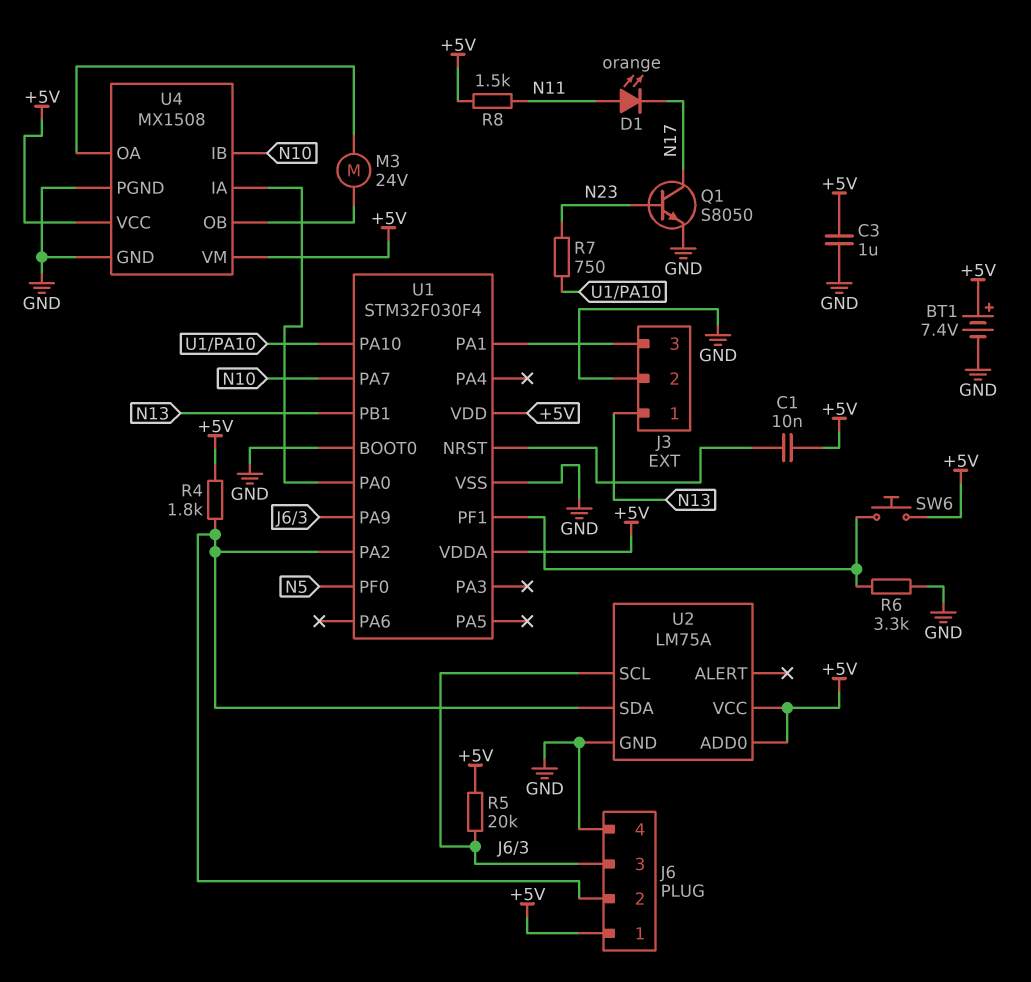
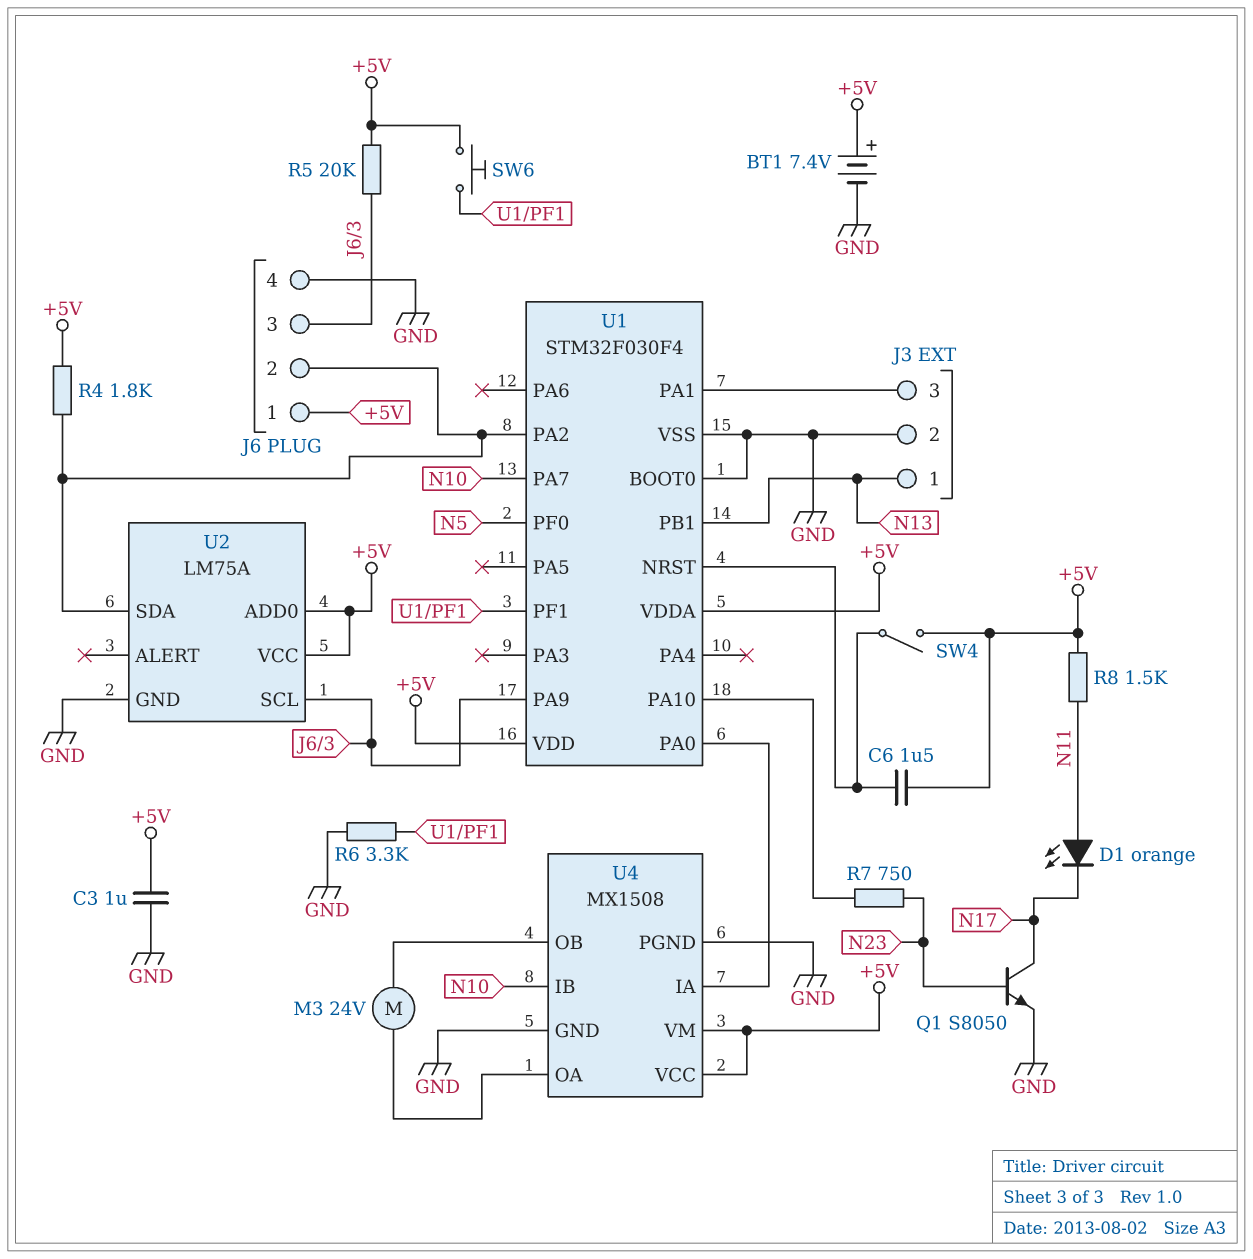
C1: 10nF (+5V, U1/NRST) -> none
C6: none -> 1.5uF (+5V, U1/NRST)
SW4: none -> switch (+5V, U1/NRST)

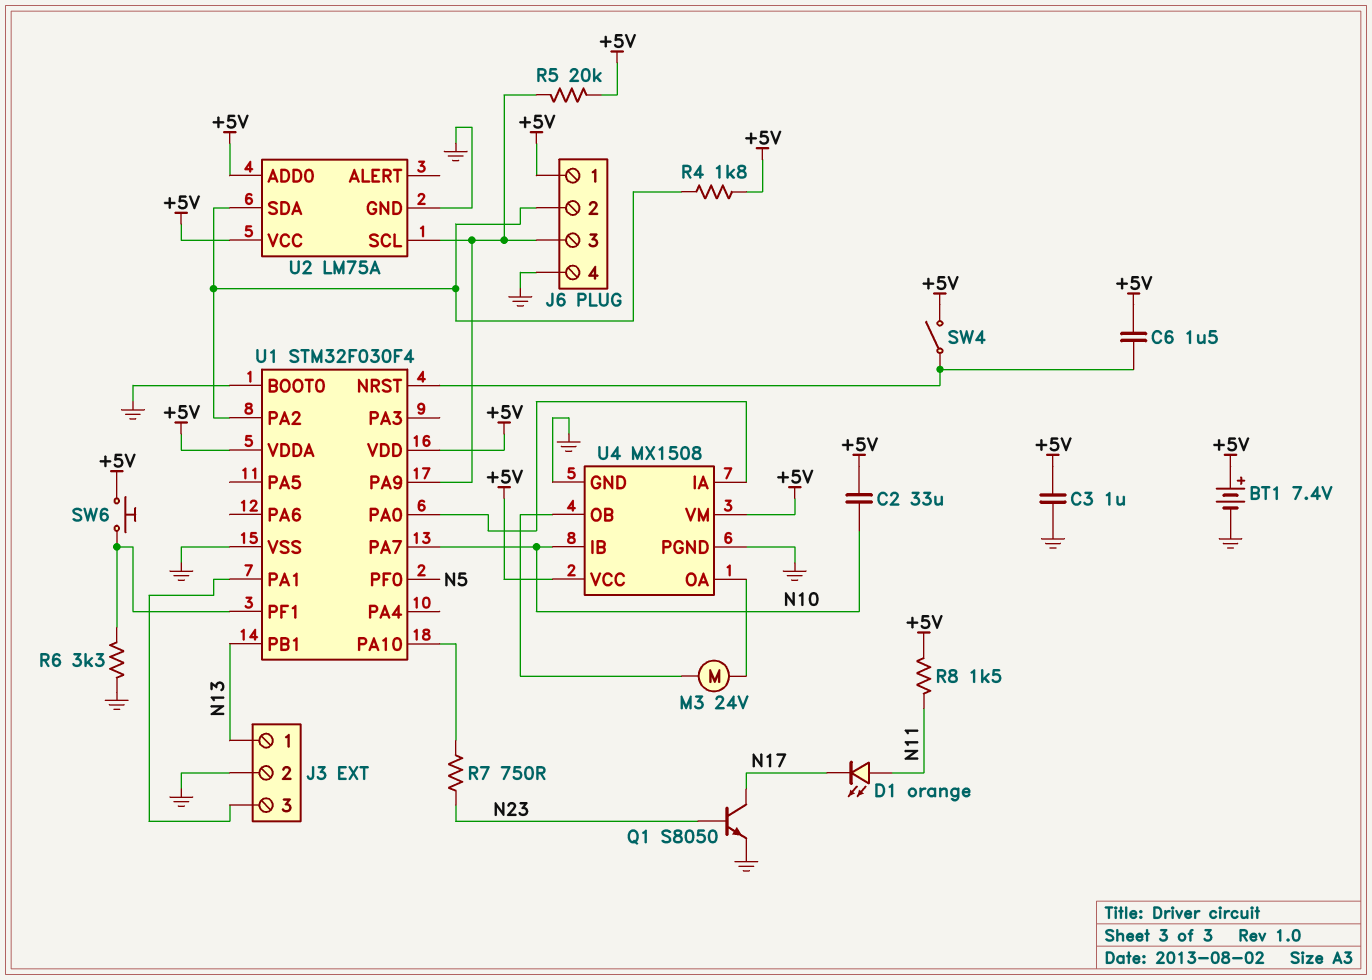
C2: none -> 33uF (+5V, N10)

